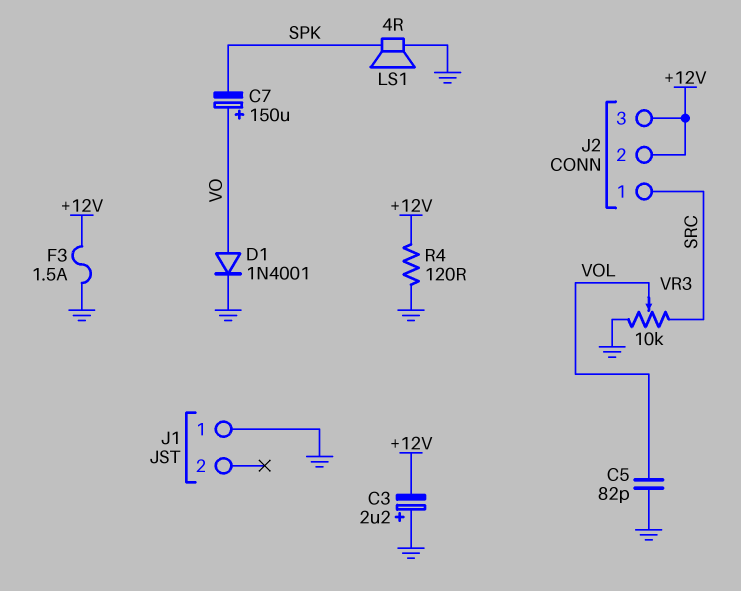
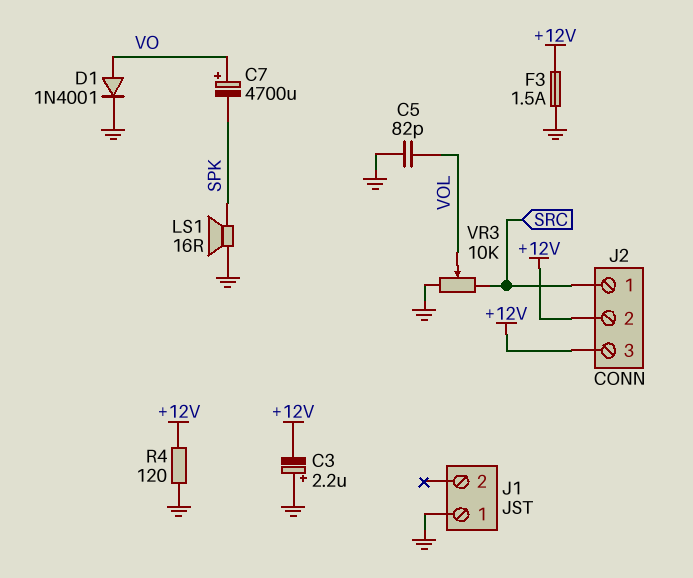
C7: 150uF (plus VO, minus SPK) -> 4700uF (plus VO, minus SPK)
LS1: speaker 4R (GND, SPK) -> speaker 16R (GND, SPK)

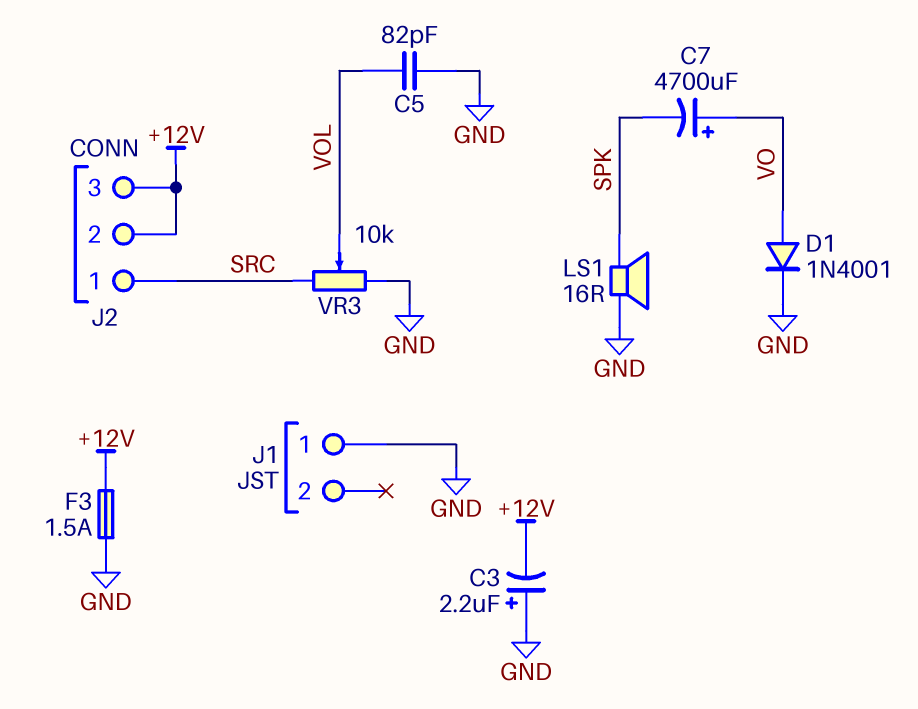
R4: 120 (+12V, GND) -> none

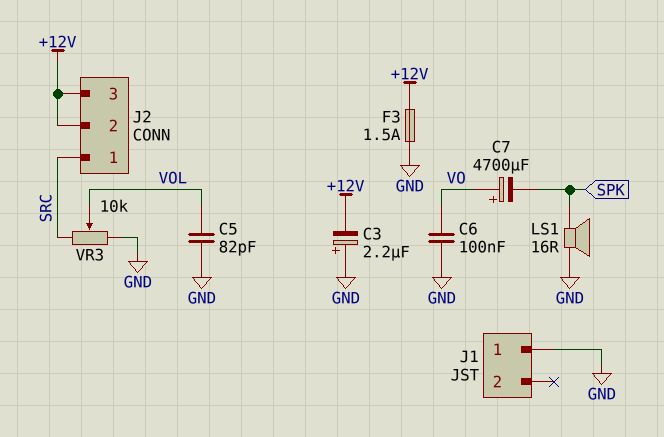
C6: none -> 100nF (GND, VO)
D1: diode 1N4001 (A VO, K GND) -> none

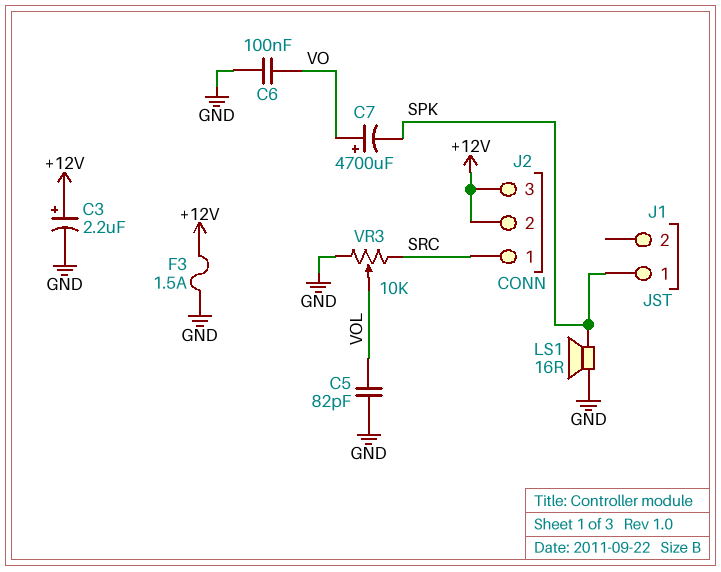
C3: 2.2uF (plus GND, minus +12V) -> 2.2uF (plus +12V, minus GND)
J1 pin 1: GND -> SPK

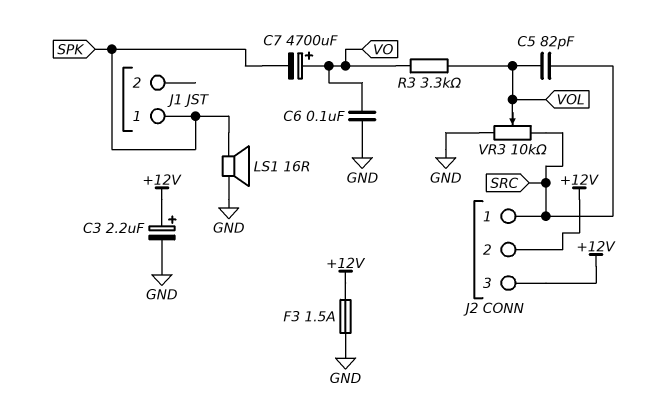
C5: 82pF (GND, VOL) -> 82pF (SRC, VOL)
R3: none -> 3.3k (VO, VOL)

